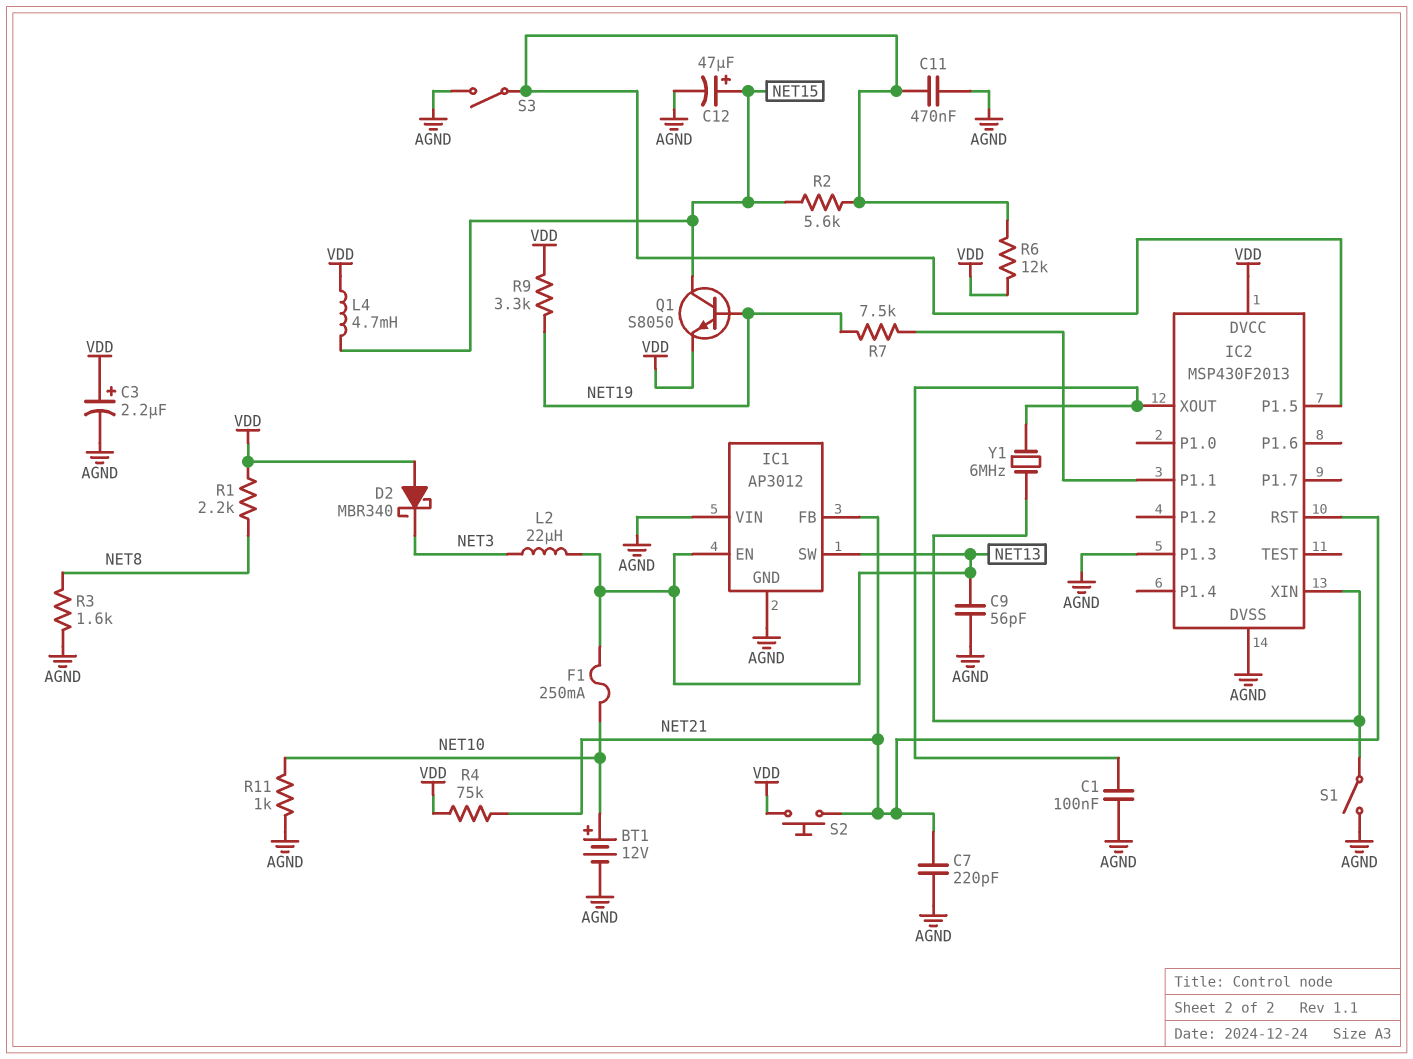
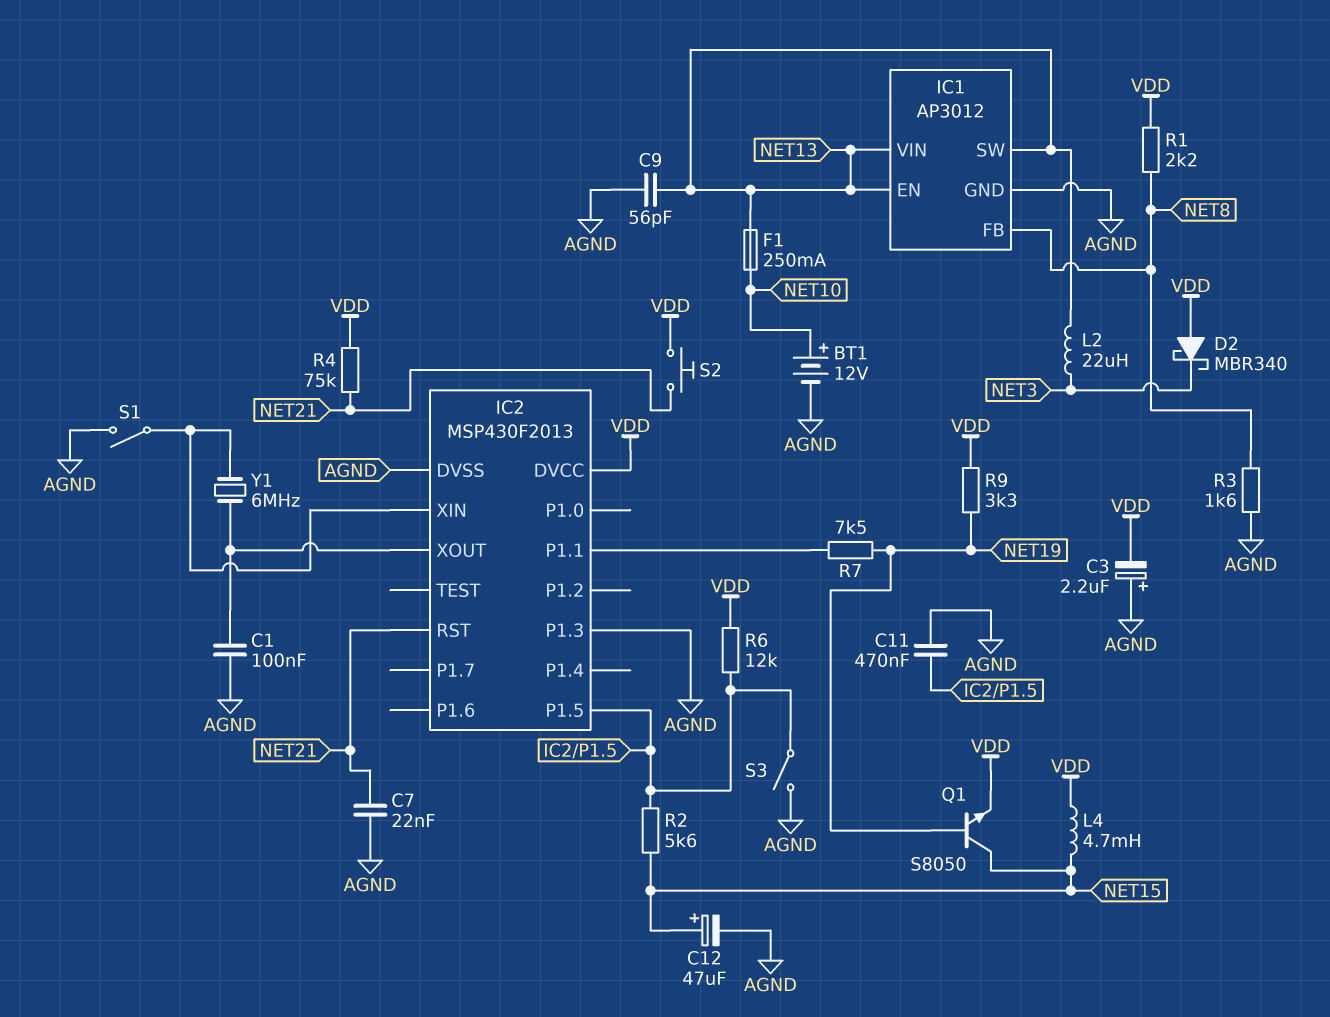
C3: 2.2uF (plus VDD, minus AGND) -> 2.2uF (plus AGND, minus VDD)
C7: 220pF (AGND, NET21) -> 22nF (AGND, NET21)
IC1 pin FB: NET21 -> NET8
IC1 pin VIN: AGND -> NET13
R11: 1k (AGND, NET10) -> none

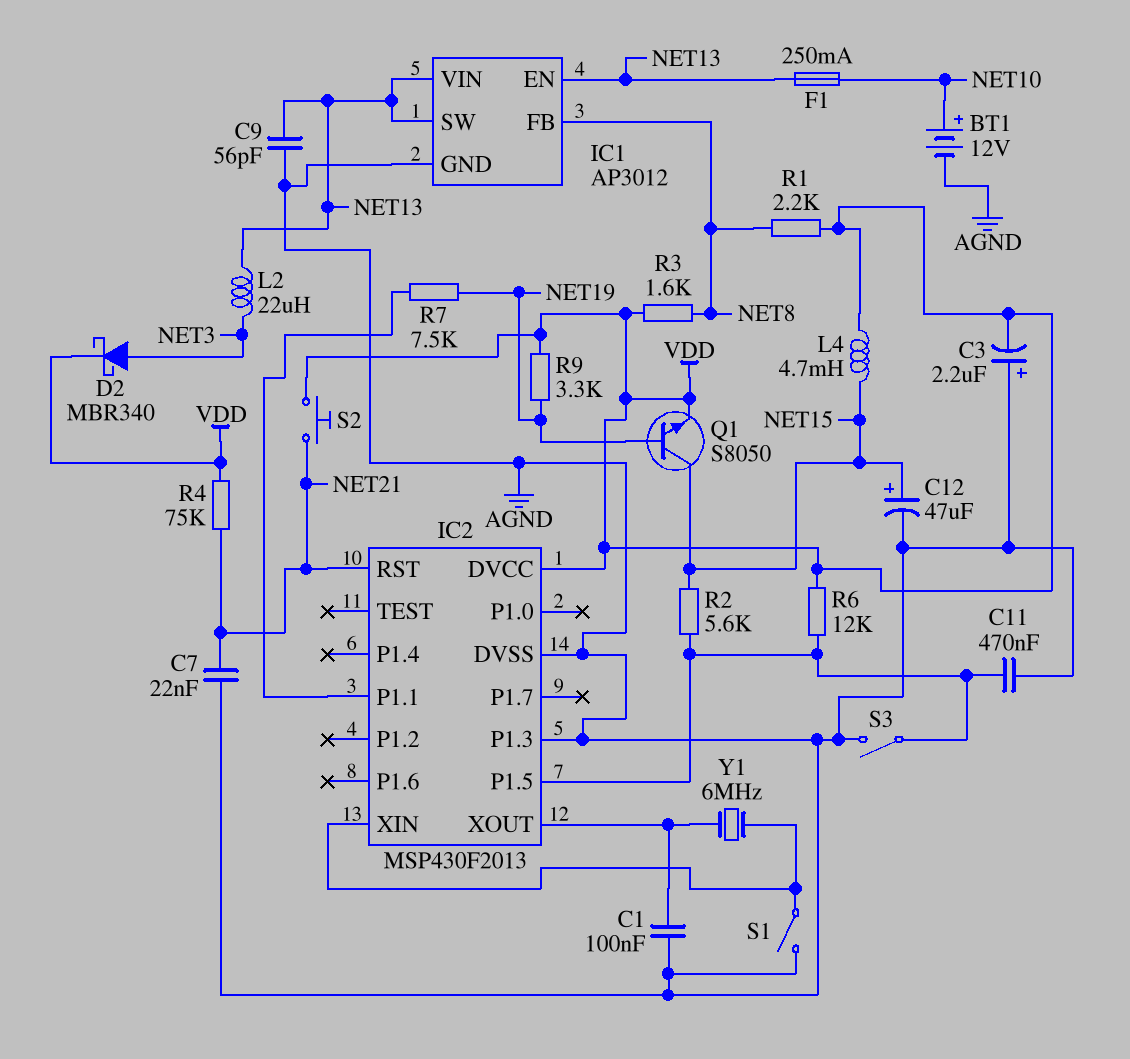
D2: schottky MBR340 (A VDD, K NET3) -> schottky MBR340 (A NET3, K VDD)
R3: 1.6k (AGND, NET8) -> 1.6k (NET8, VDD)

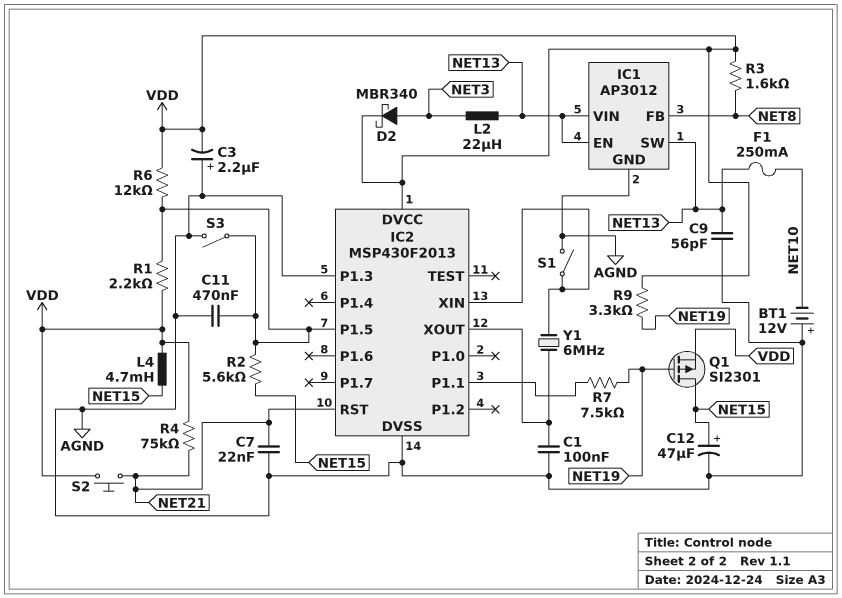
BT1: 12V (plus NET10, minus AGND) -> 12V (plus AGND, minus NET10)
Q1: NPN S8050 (B NET19, C NET15, E VDD) -> PMOS SI2301 (G NET19, D NET15, S VDD)
R1: 2.2k (NET8, VDD) -> 2.2k (IC2/P1.5, VDD)

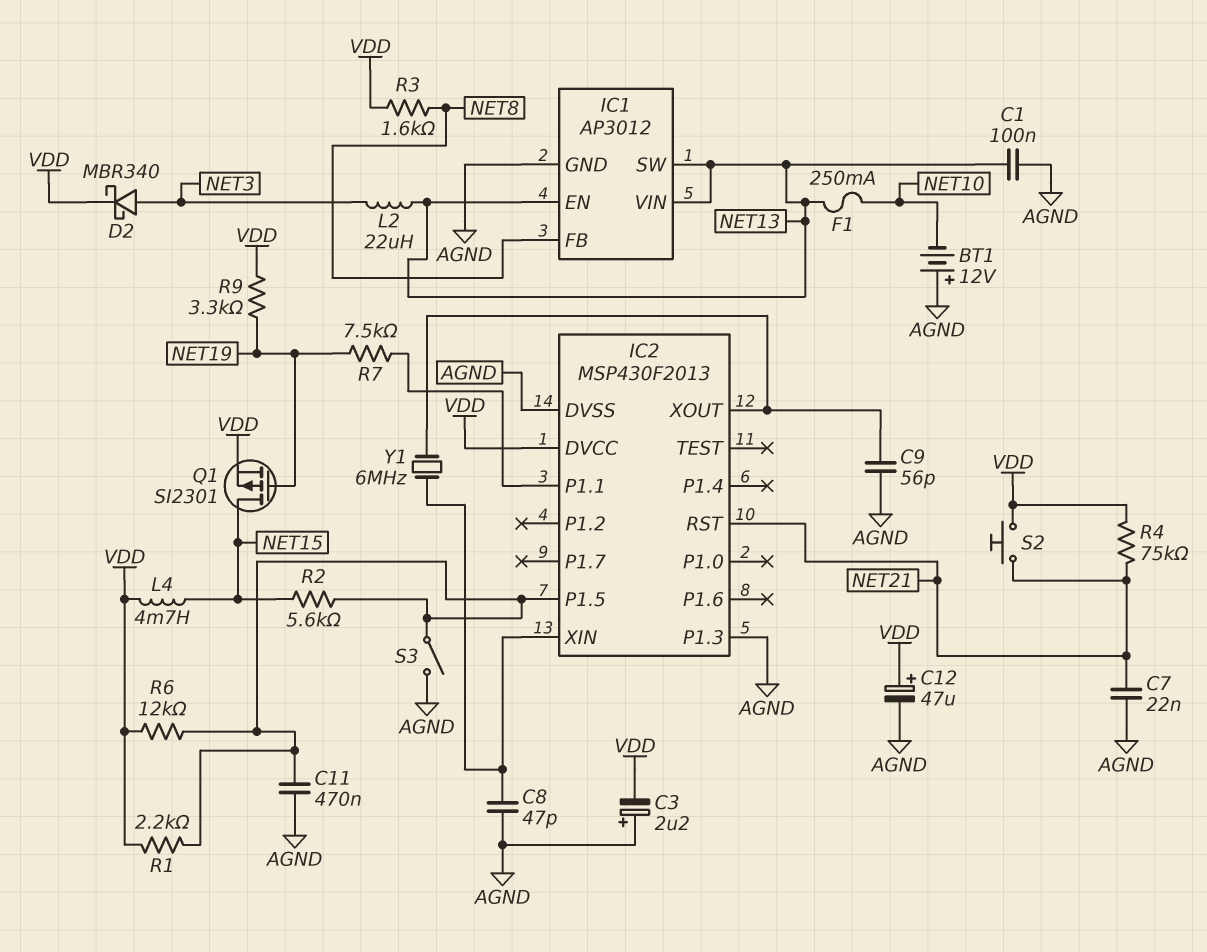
C1: 100nF (AGND, IC2/XOUT) -> 100nF (AGND, NET13)
C8: none -> 47pF (AGND, IC2/XIN)
C9: 56pF (AGND, NET13) -> 56pF (AGND, IC2/XOUT)
C12: 47uF (plus NET15, minus AGND) -> 47uF (plus VDD, minus AGND)
S1: switch (AGND, IC2/XIN) -> none

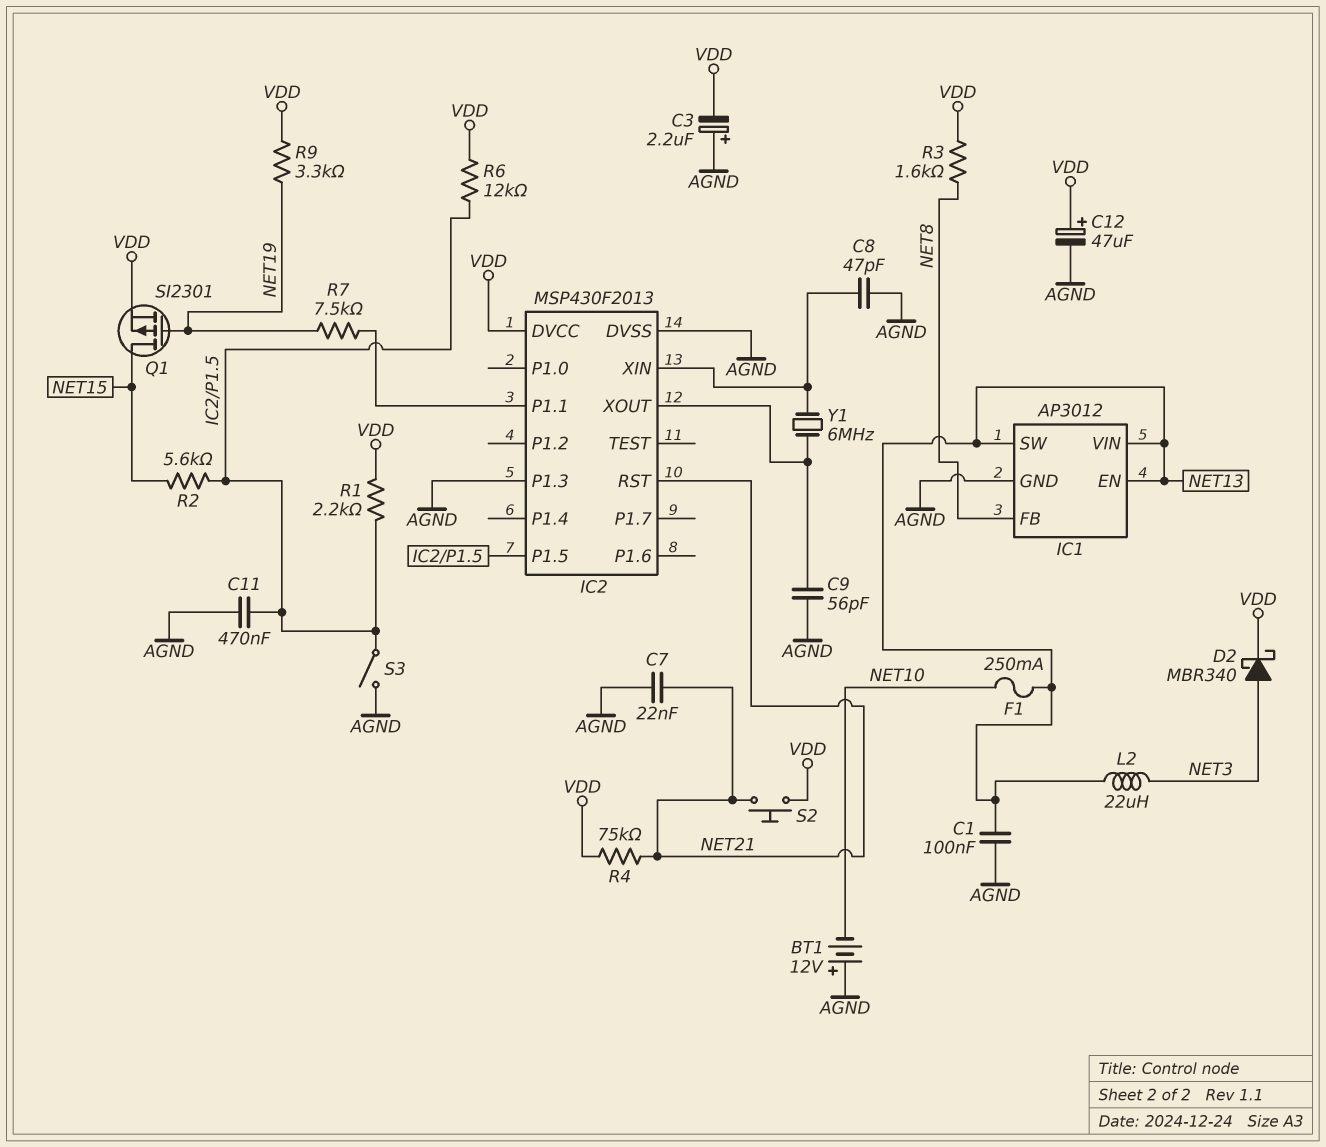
L4: 4.7mH (NET15, VDD) -> none

